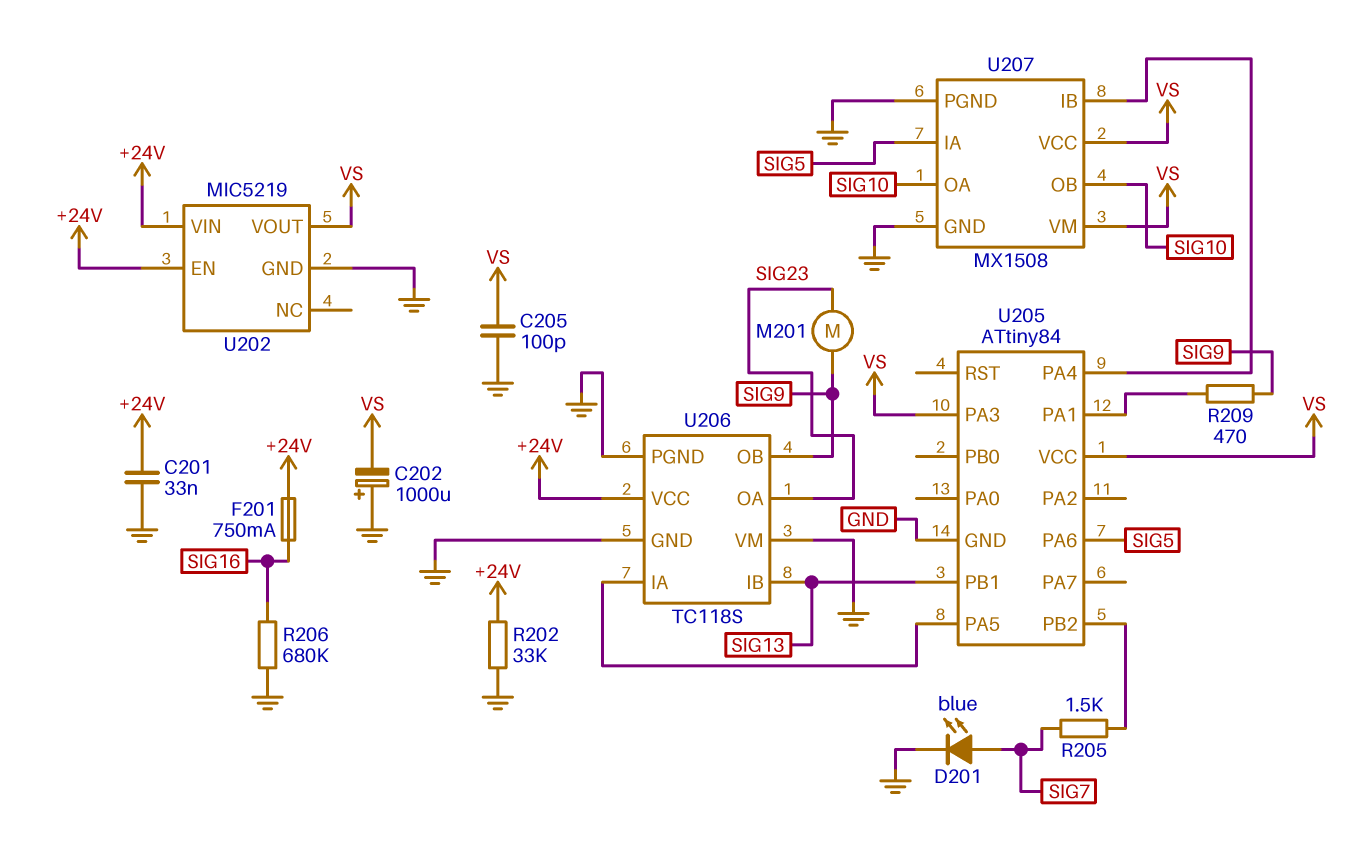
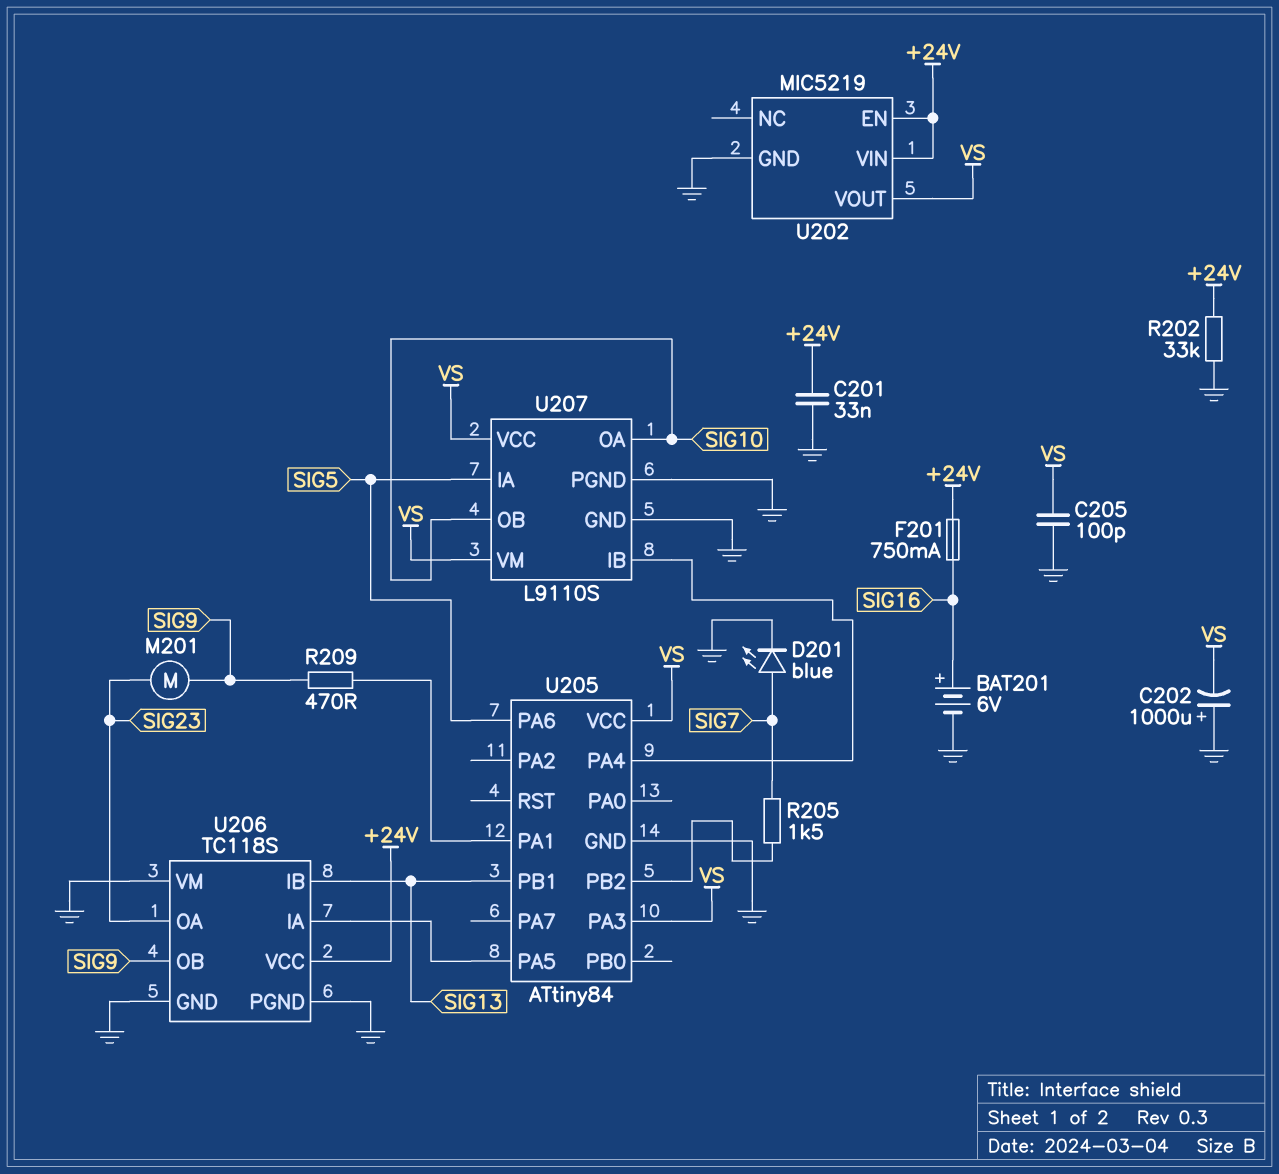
BAT201: none -> 6V (plus SIG16, minus GND)
R206: 680k (GND, SIG16) -> none
U207: MX1508 -> L9110S

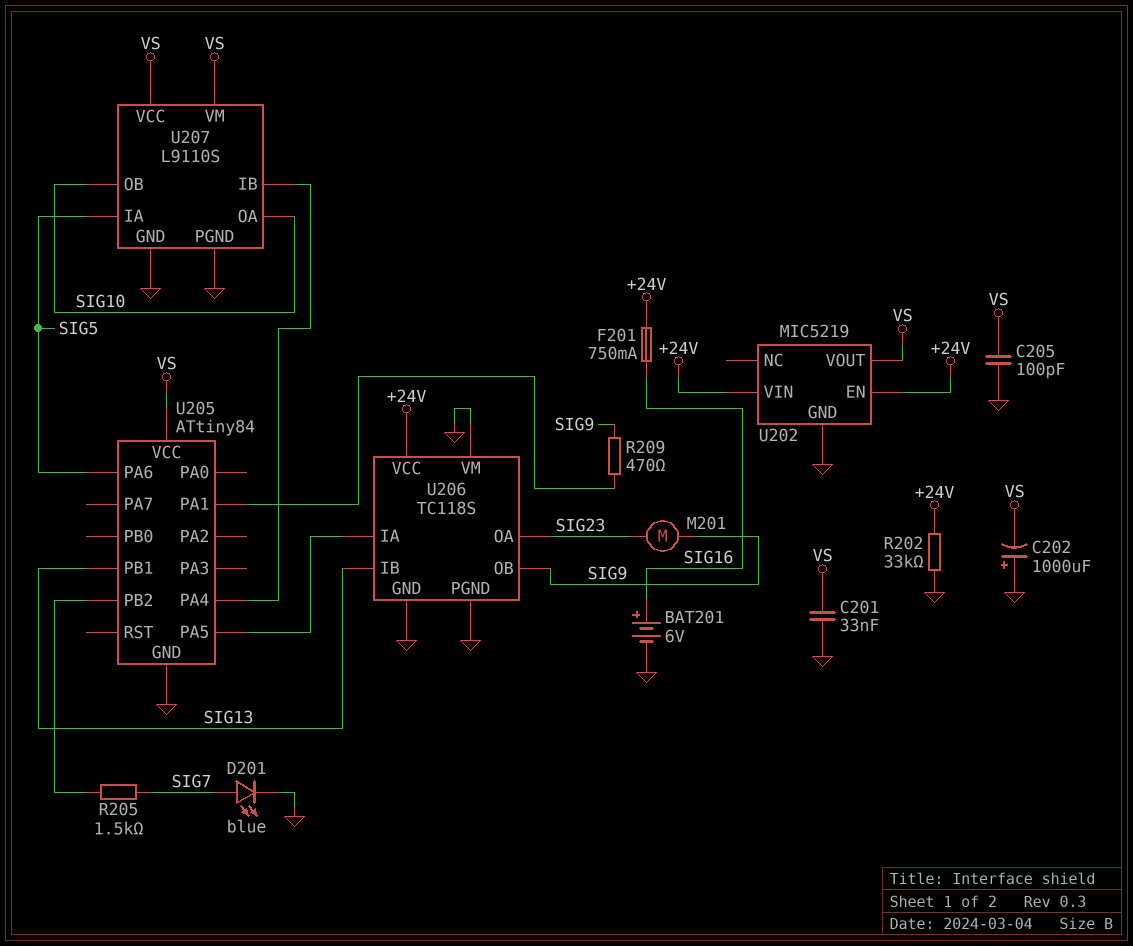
C201: 33nF (+24V, GND) -> 33nF (GND, VS)
U205 pin PA3: VS -> none

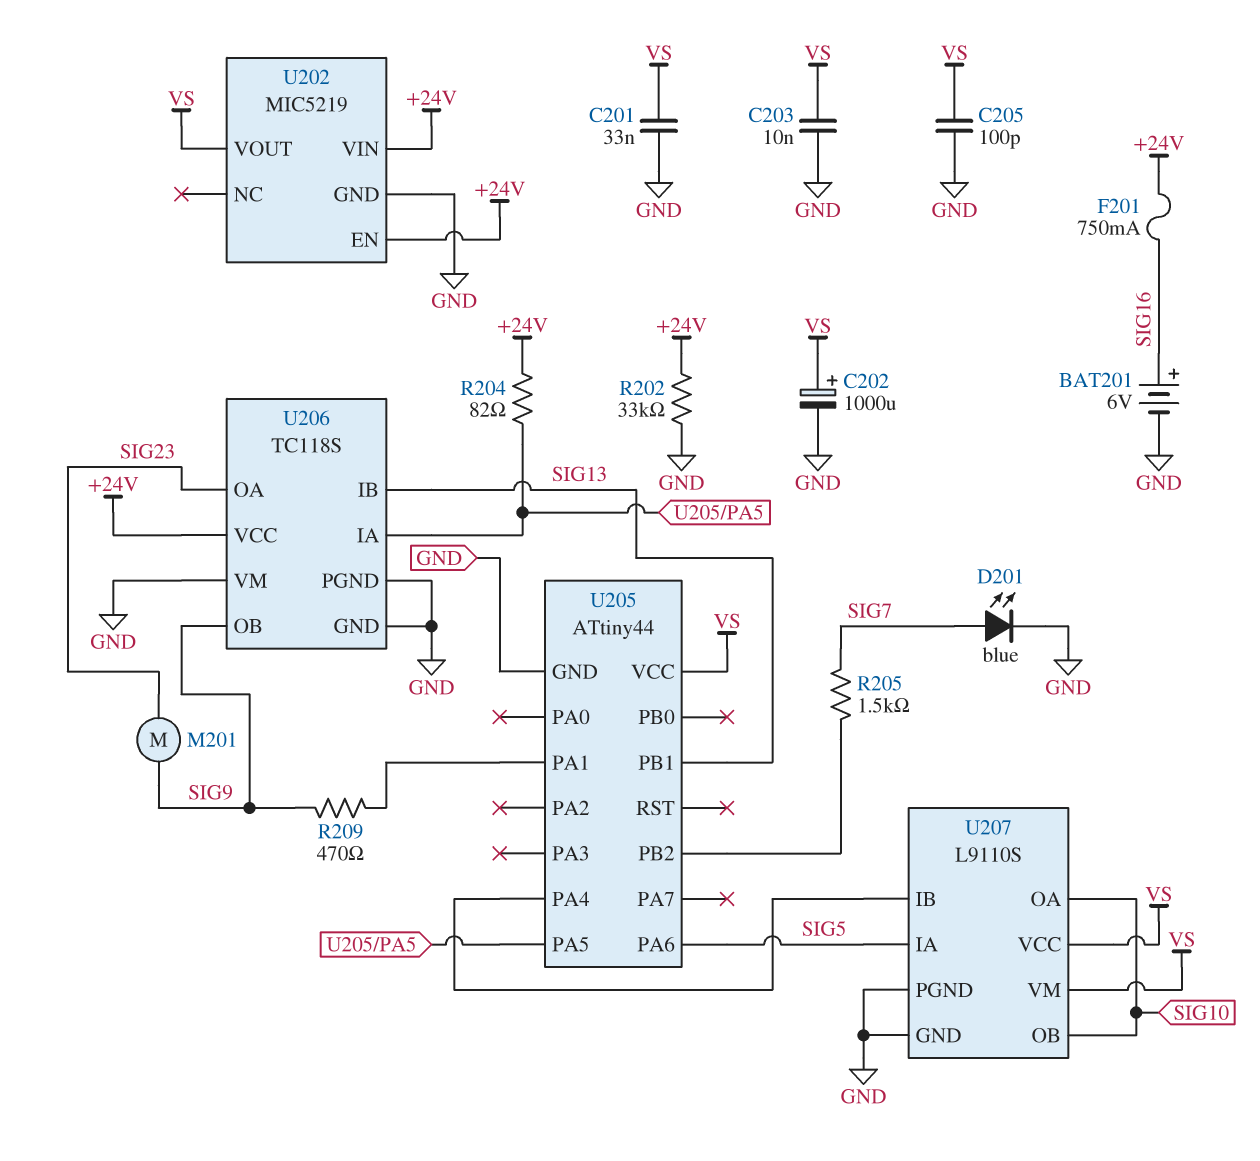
C202: 1000uF (plus GND, minus VS) -> 1000uF (plus VS, minus GND)
C203: none -> 10nF (GND, VS)
R204: none -> 82 (+24V, U205/PA5)
U205: ATtiny84 -> ATtiny44

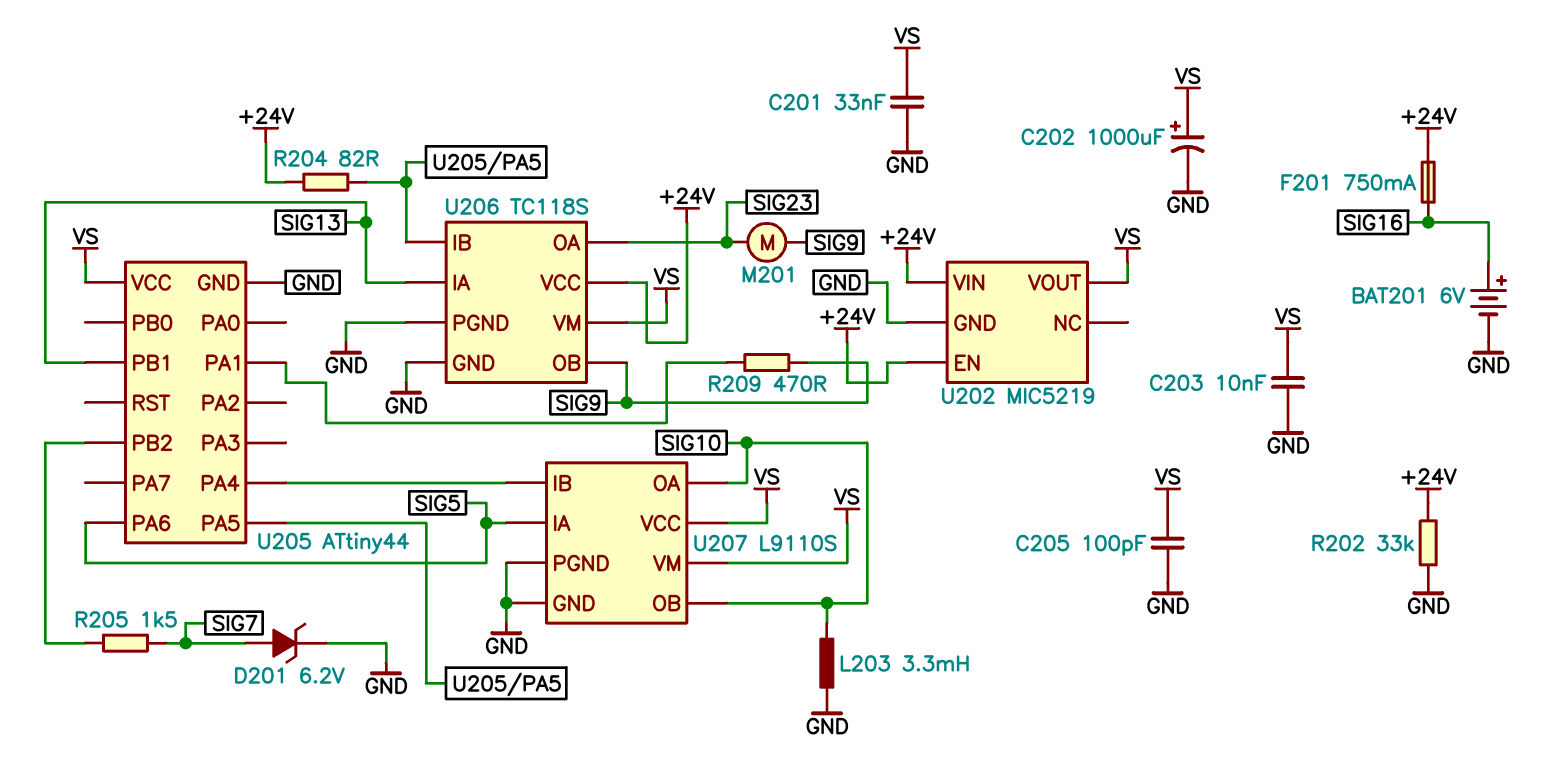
D201: LED blue (A SIG7, K GND) -> zener 6.2V (A SIG7, K GND)
L203: none -> 3.3mH (GND, SIG10)
U206 pin IA: U205/PA5 -> SIG13
U206 pin IB: SIG13 -> U205/PA5
U206 pin VM: GND -> VS

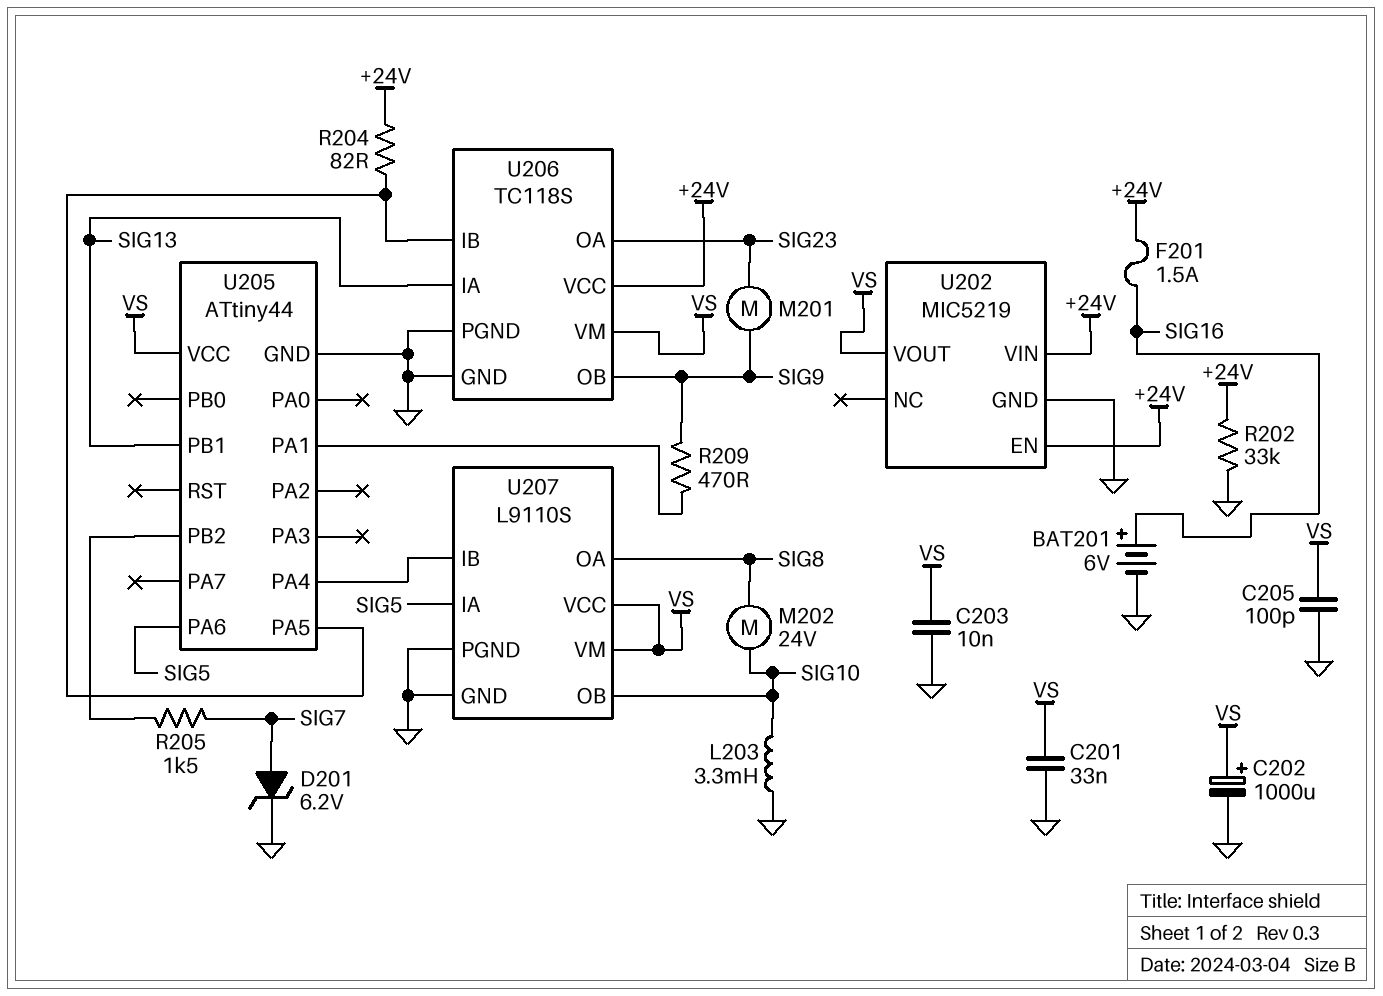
F201: 750mA (+24V, SIG16) -> 1.5A (+24V, SIG16)
M202: none -> motor 24V (SIG8, SIG10)
U207 pin OA: SIG10 -> SIG8

